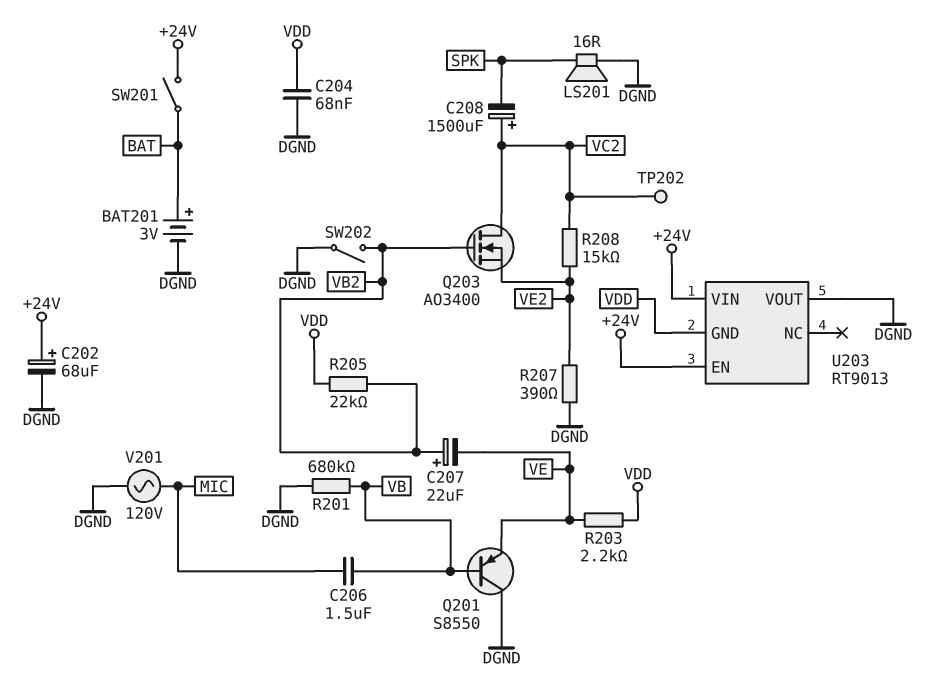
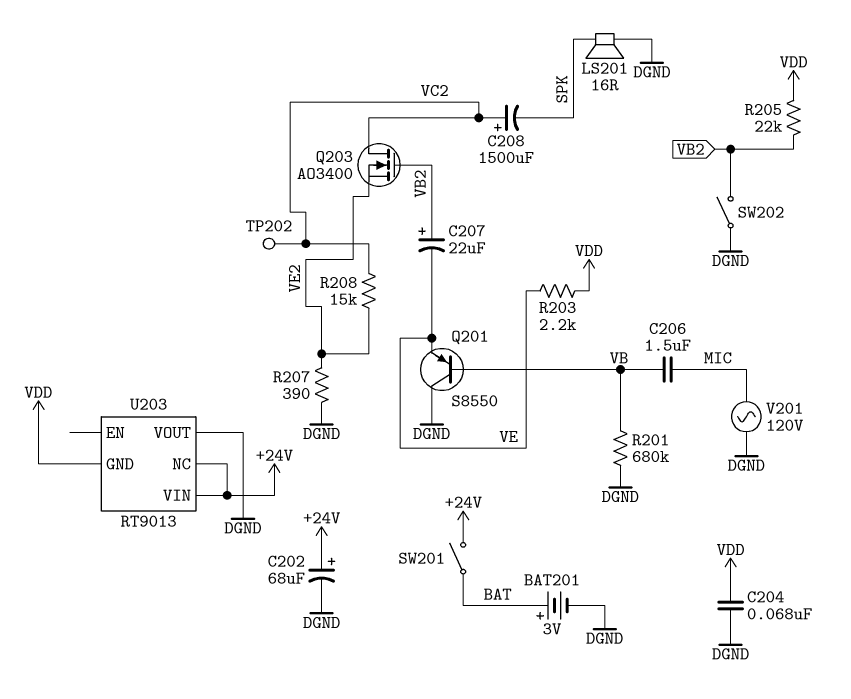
U203 pin EN: +24V -> none
U203 pin NC: none -> +24V

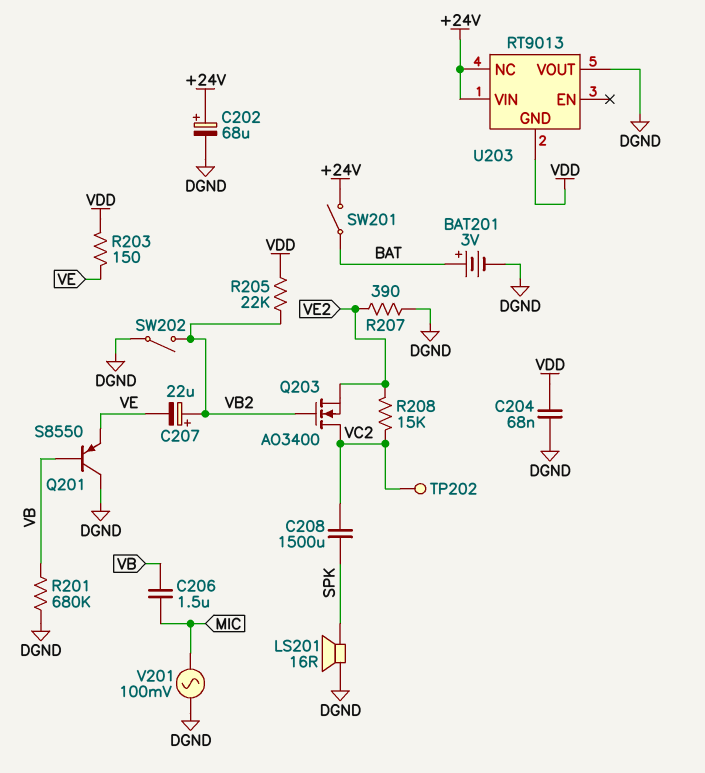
C208: 1500uF (plus VC2, minus SPK) -> 1500uF (SPK, VC2)
R203: 2.2k (VDD, VE) -> 150 (VDD, VE)
V201: AC 120V (DGND, MIC) -> AC 100mV (DGND, MIC)

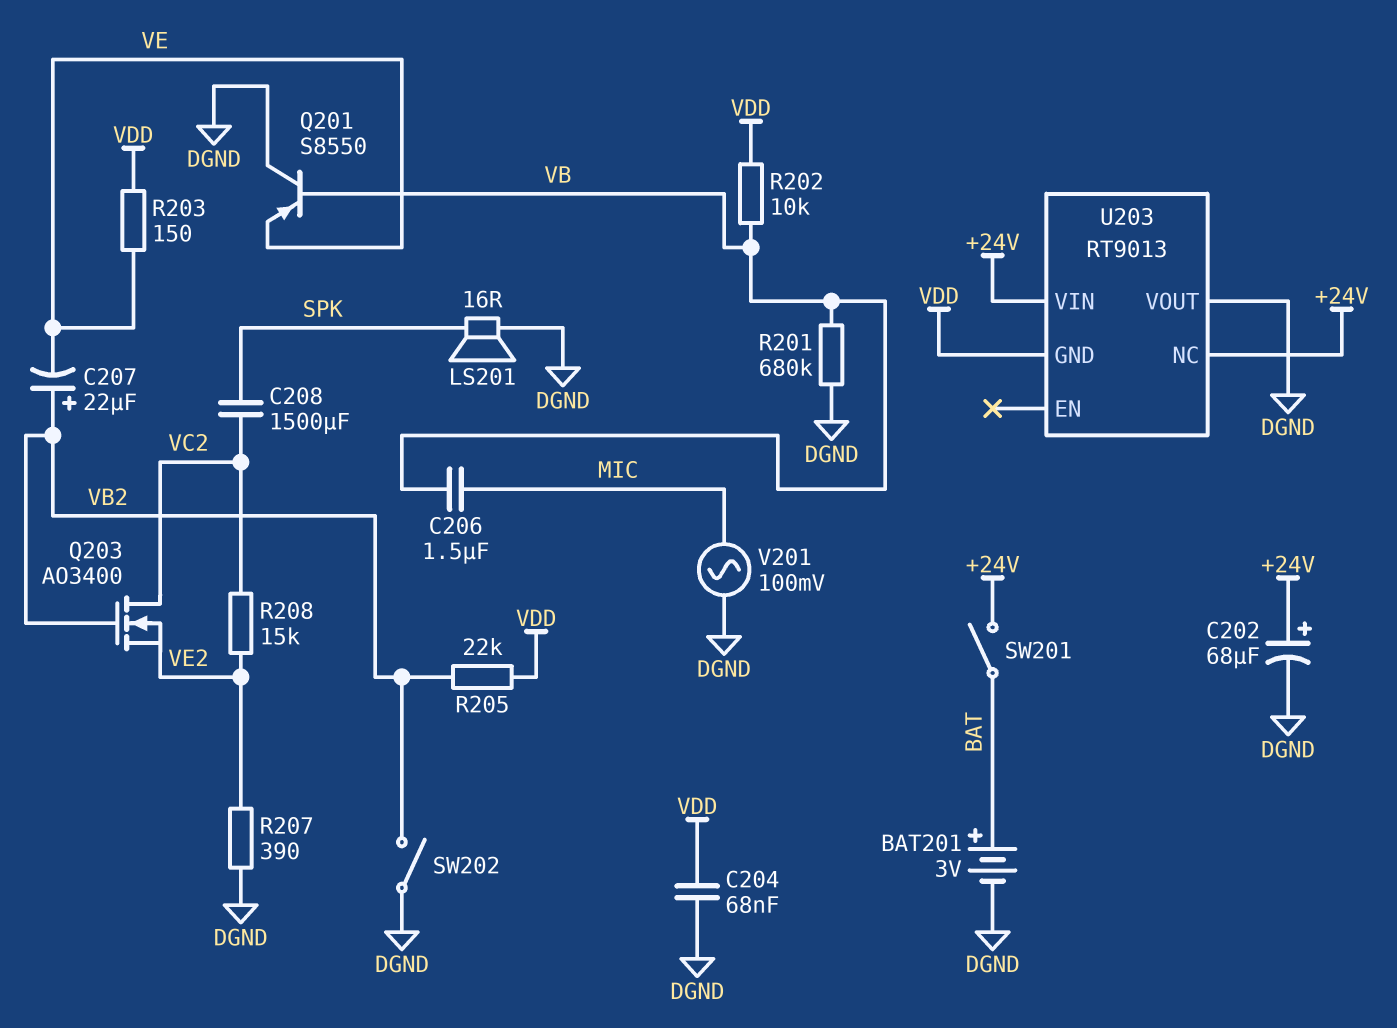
R202: none -> 10k (VB, VDD)
TP202: test point (VC2) -> none

